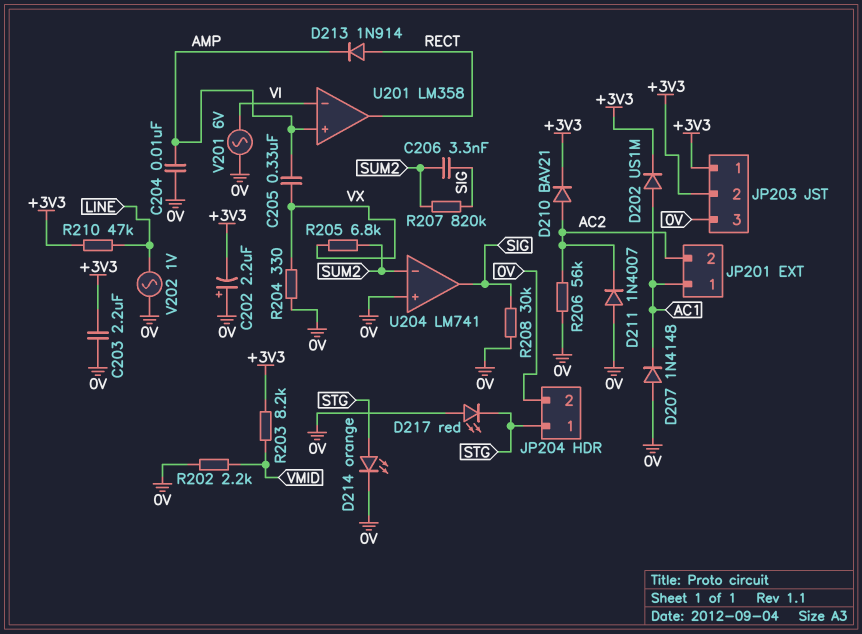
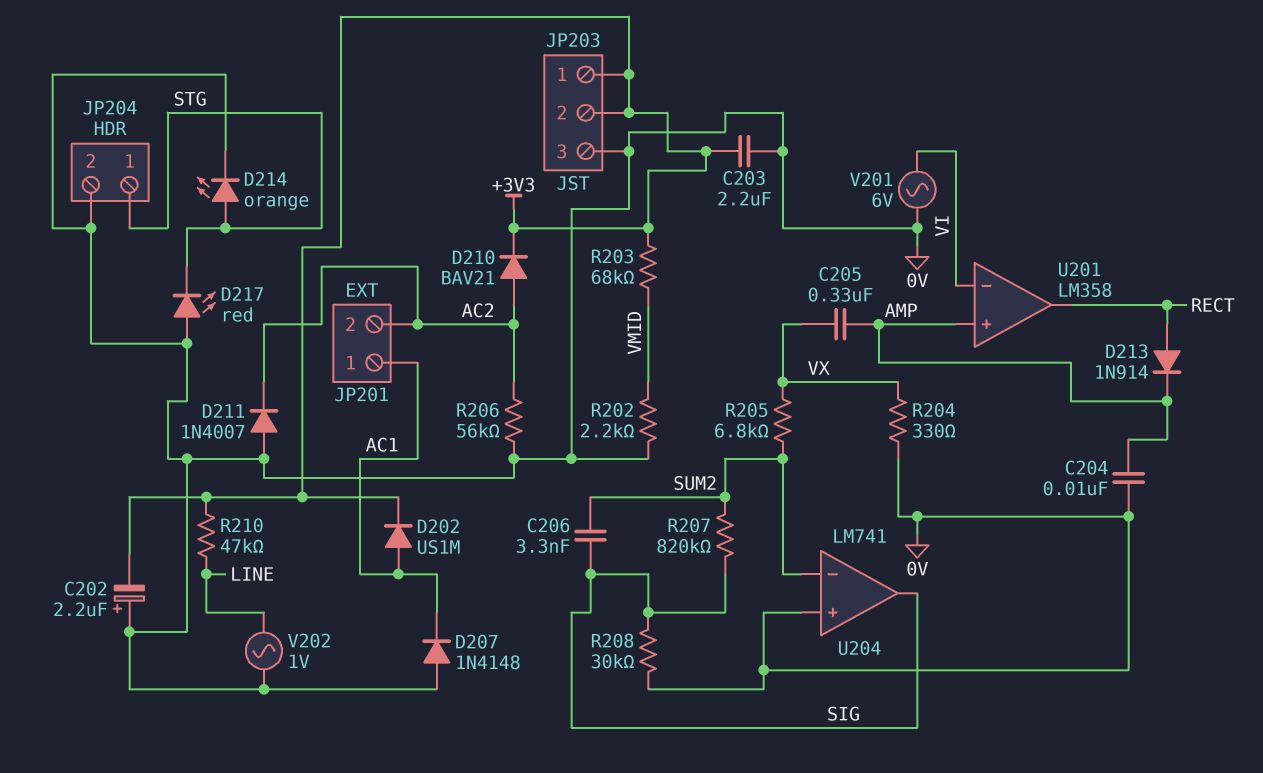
R203: 8.2k (+3V3, VMID) -> 68k (+3V3, VMID)

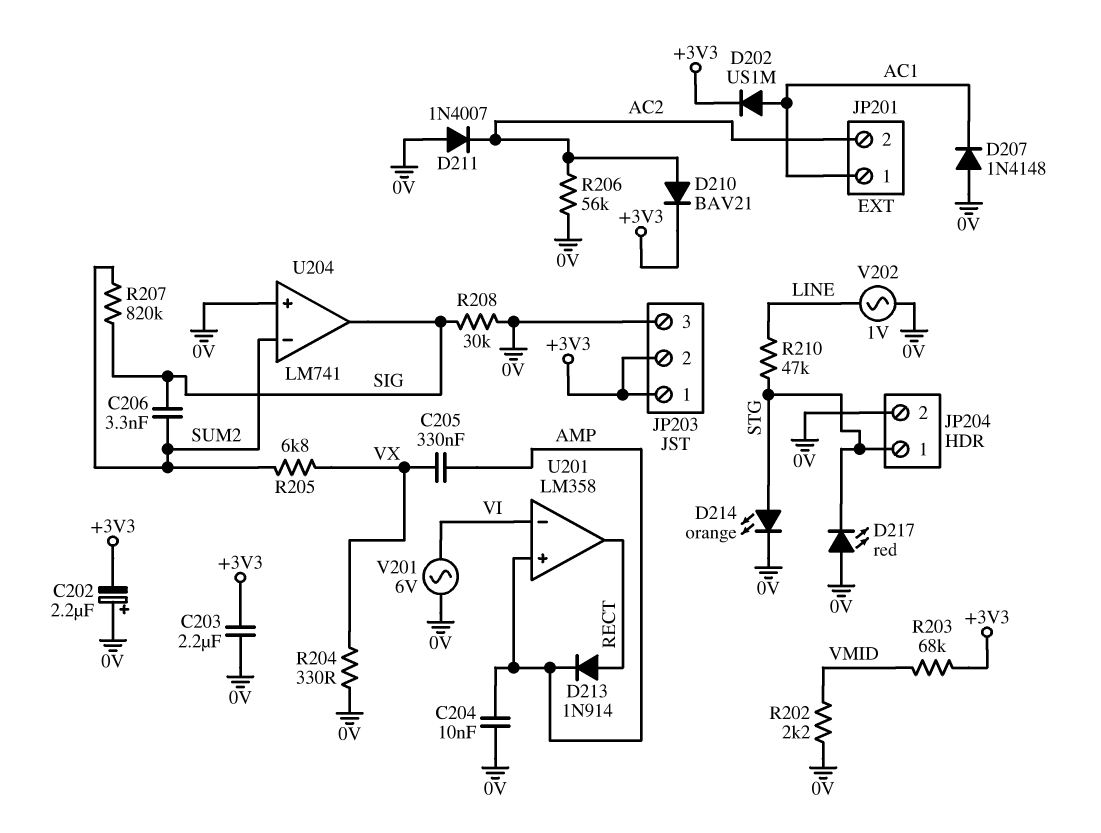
R210: 47k (+3V3, LINE) -> 47k (LINE, STG)

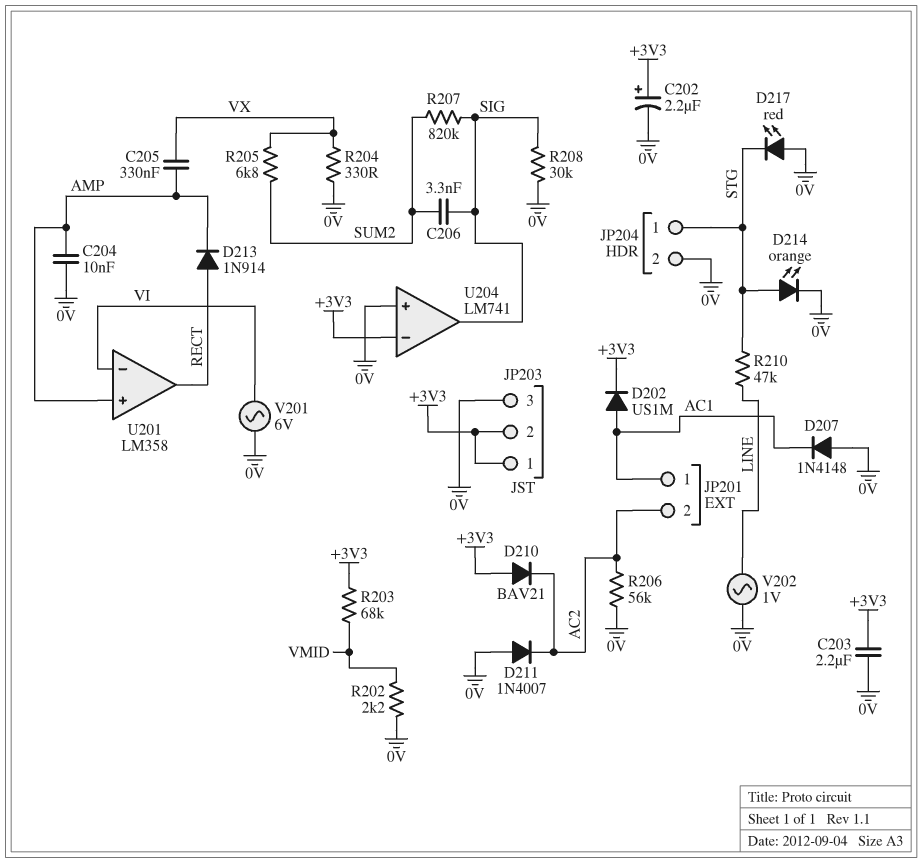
C202: 2.2uF (plus 0V, minus +3V3) -> 2.2uF (plus +3V3, minus 0V)
D210: diode BAV21 (A AC2, K +3V3) -> diode BAV21 (A +3V3, K AC2)
U204 pin in-: SUM2 -> +3V3

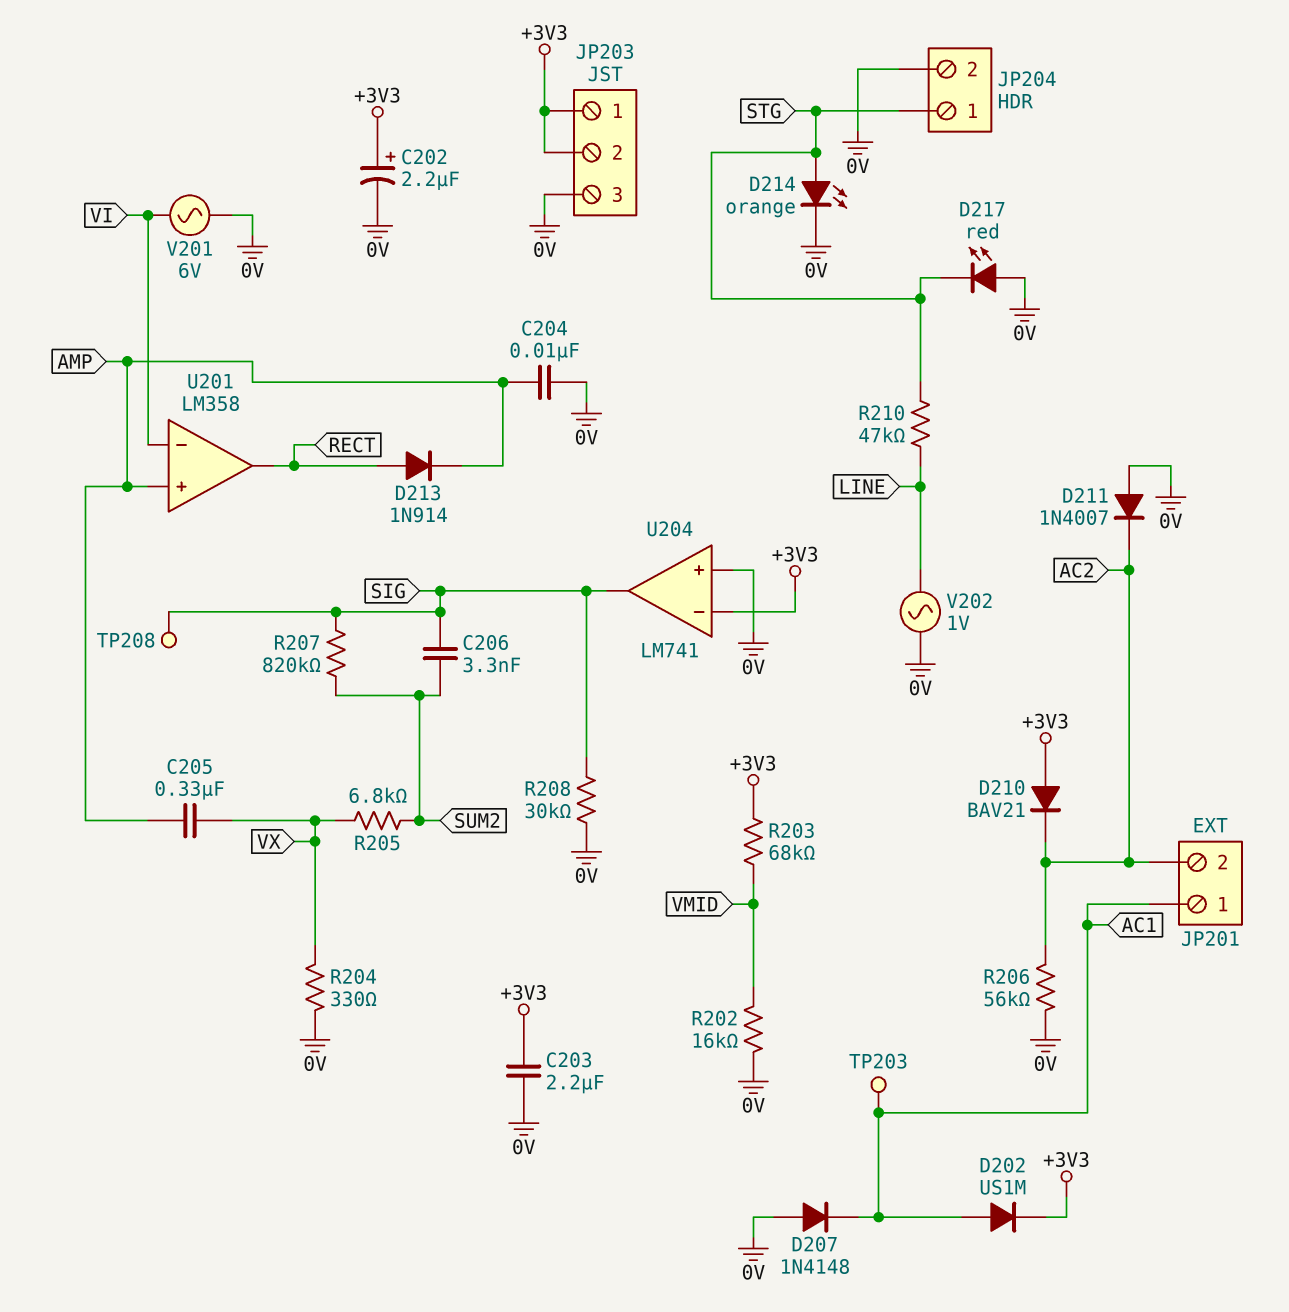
R202: 2.2k (0V, VMID) -> 16k (0V, VMID)
TP203: none -> test point (AC1)
TP208: none -> test point (SIG)

